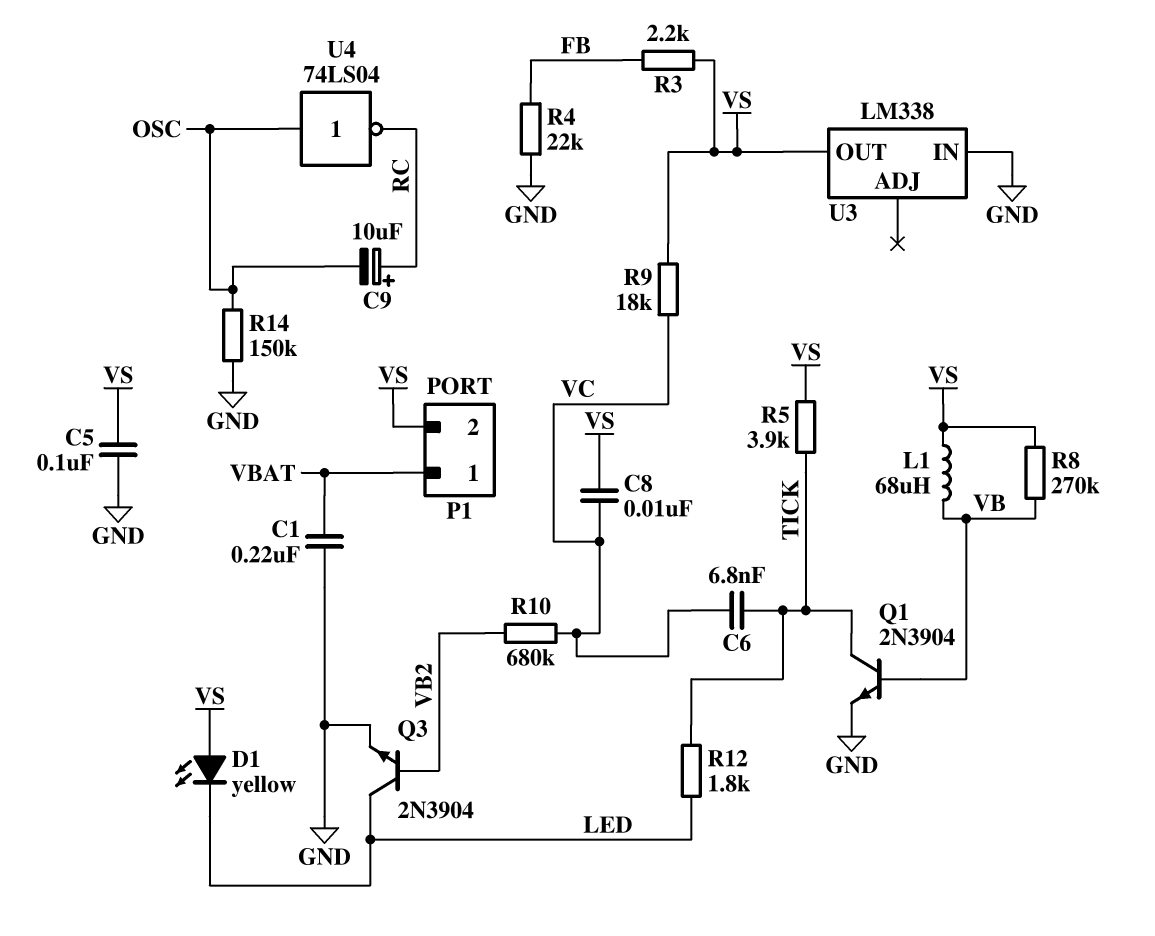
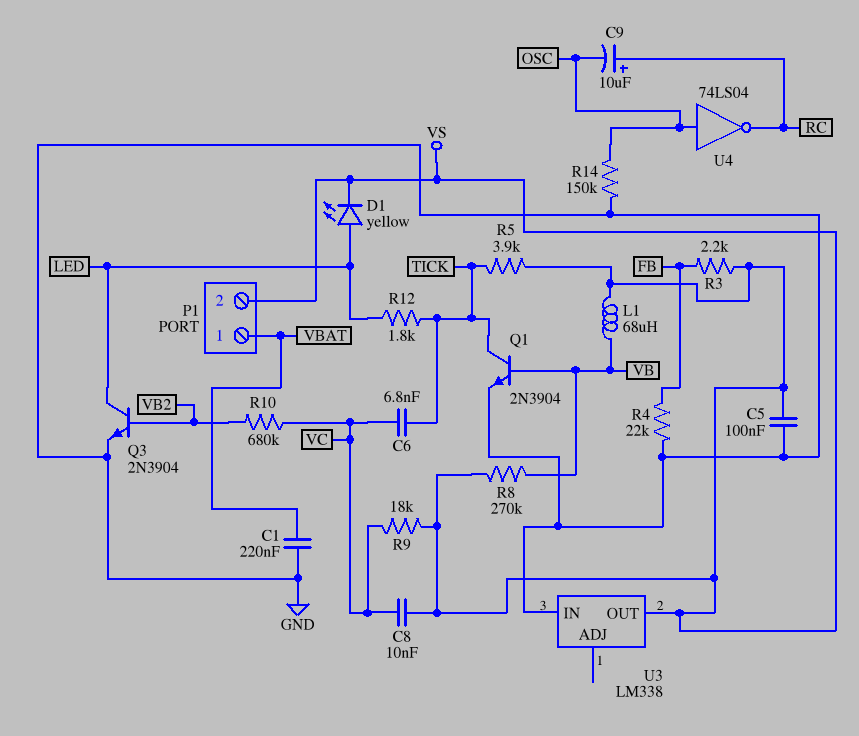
D1: LED yellow (A VS, K LED) -> LED yellow (A LED, K VS)

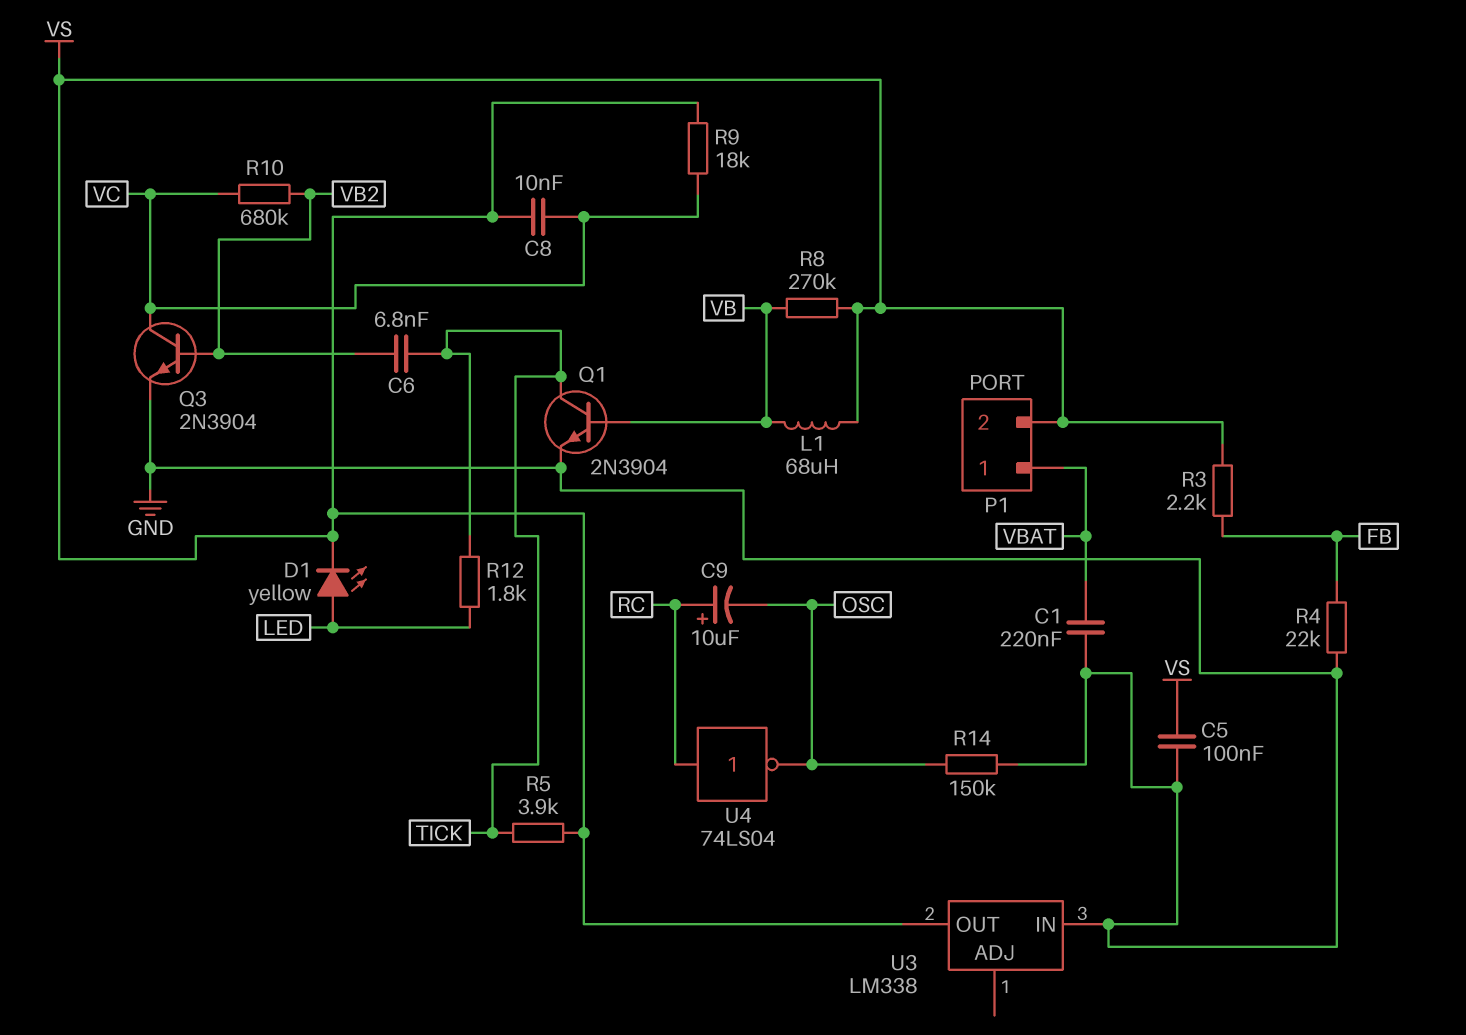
C6: 6.8nF (TICK, VC) -> 6.8nF (TICK, VB2)
Q3: NPN 2N3904 (B VB2, C LED, E GND) -> NPN 2N3904 (B VB2, C VC, E GND)
U4: NOT 74LS04 (in OSC, out RC) -> NOT 74LS04 (in RC, out OSC)

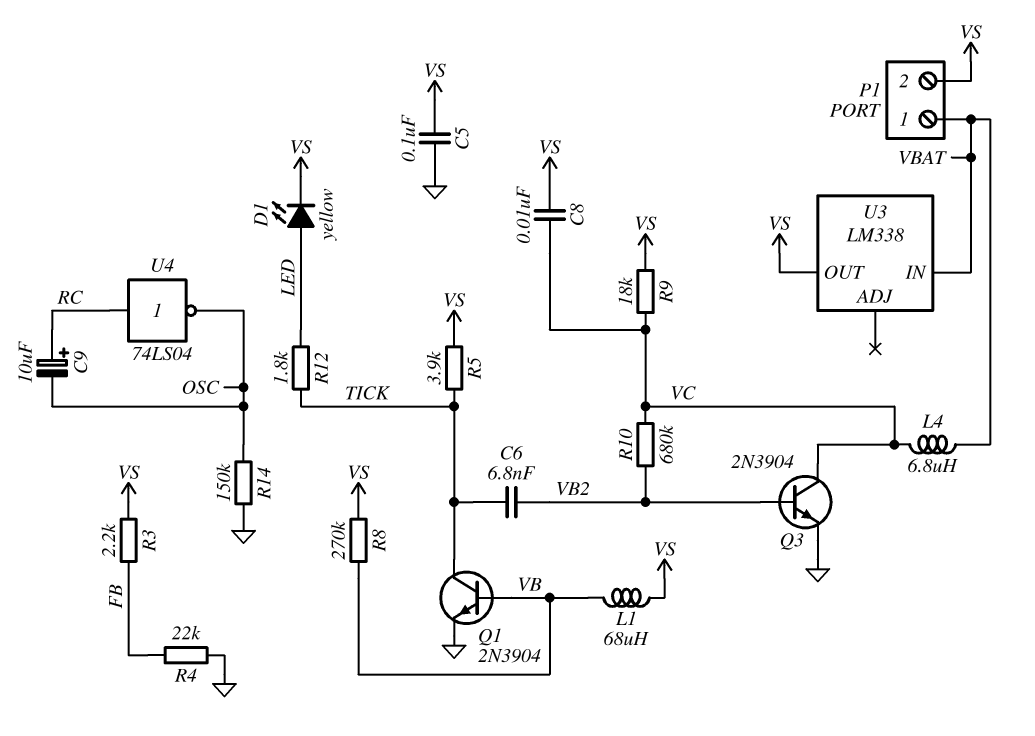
C1: 220nF (GND, VBAT) -> none
L4: none -> 6.8uH (VBAT, VC)
U3 pin IN: GND -> VBAT

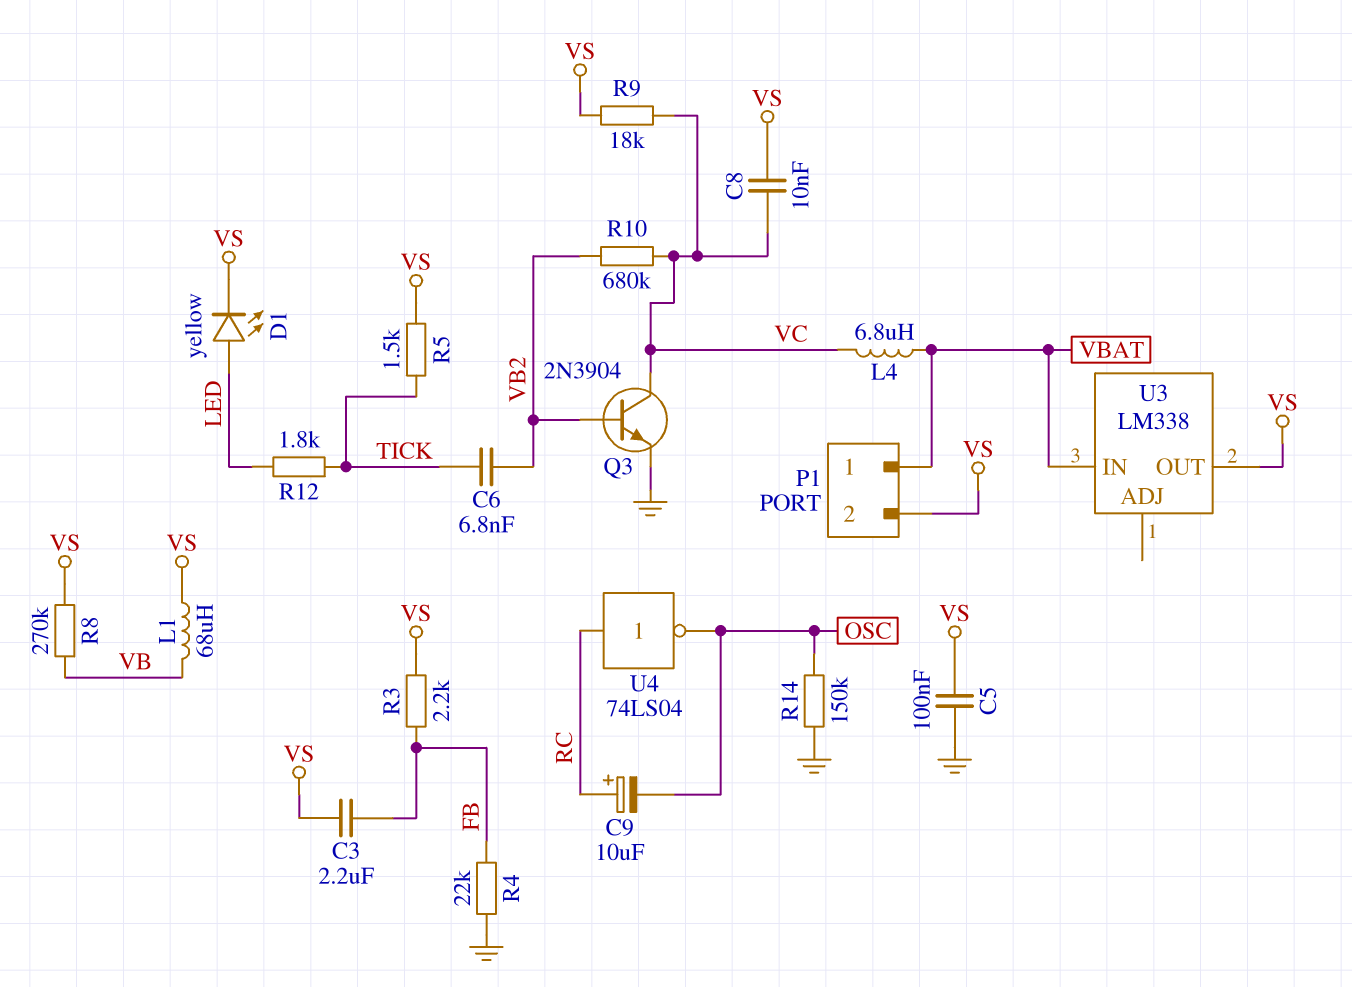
C3: none -> 2.2uF (FB, VS)
Q1: NPN 2N3904 (B VB, C TICK, E GND) -> none
R5: 3.9k (TICK, VS) -> 1.5k (TICK, VS)

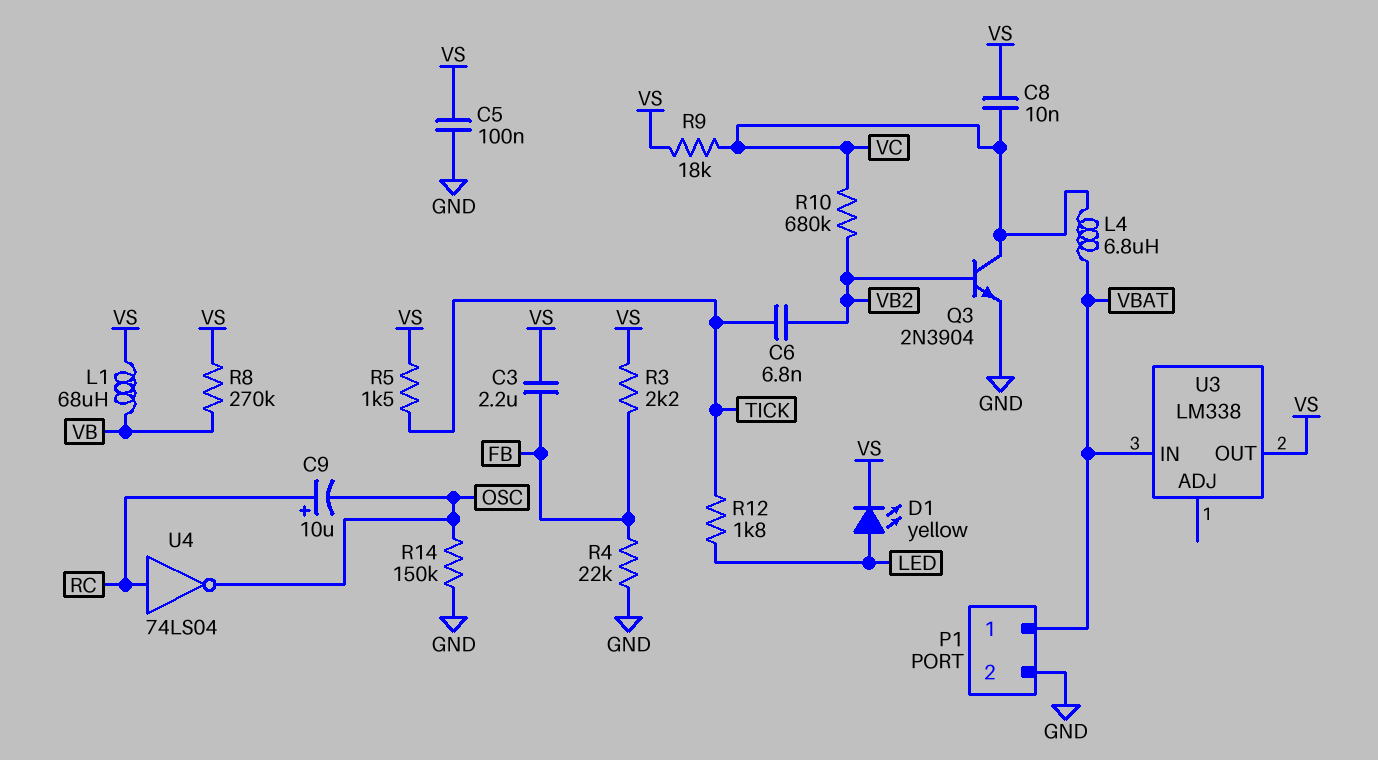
P1 pin 2: VS -> GND

